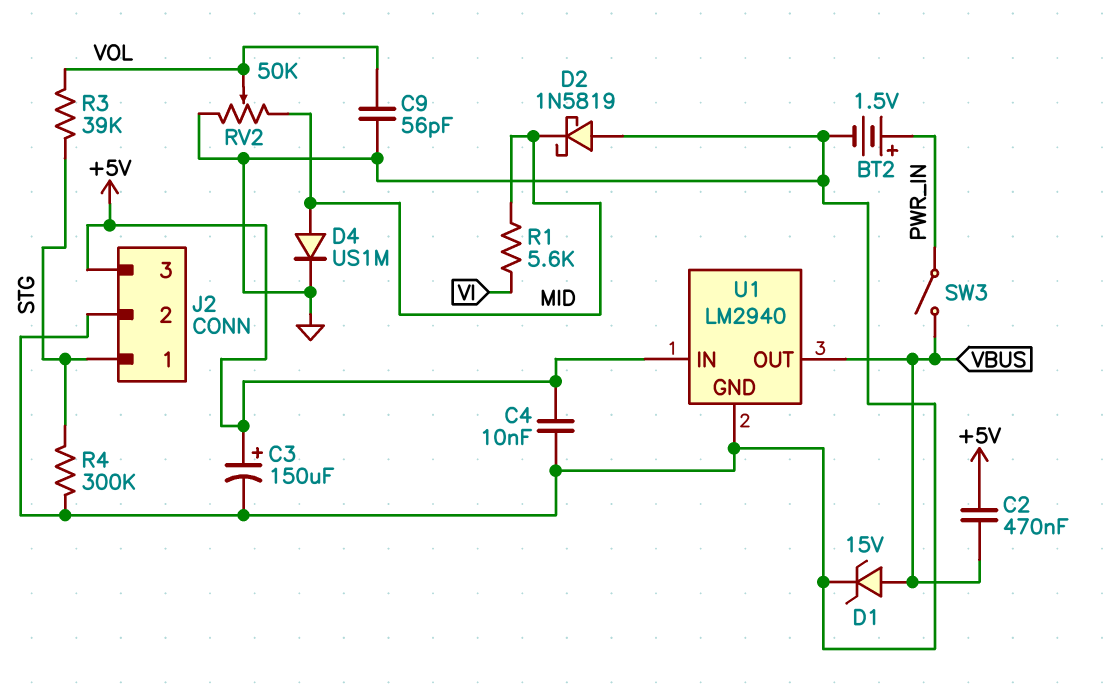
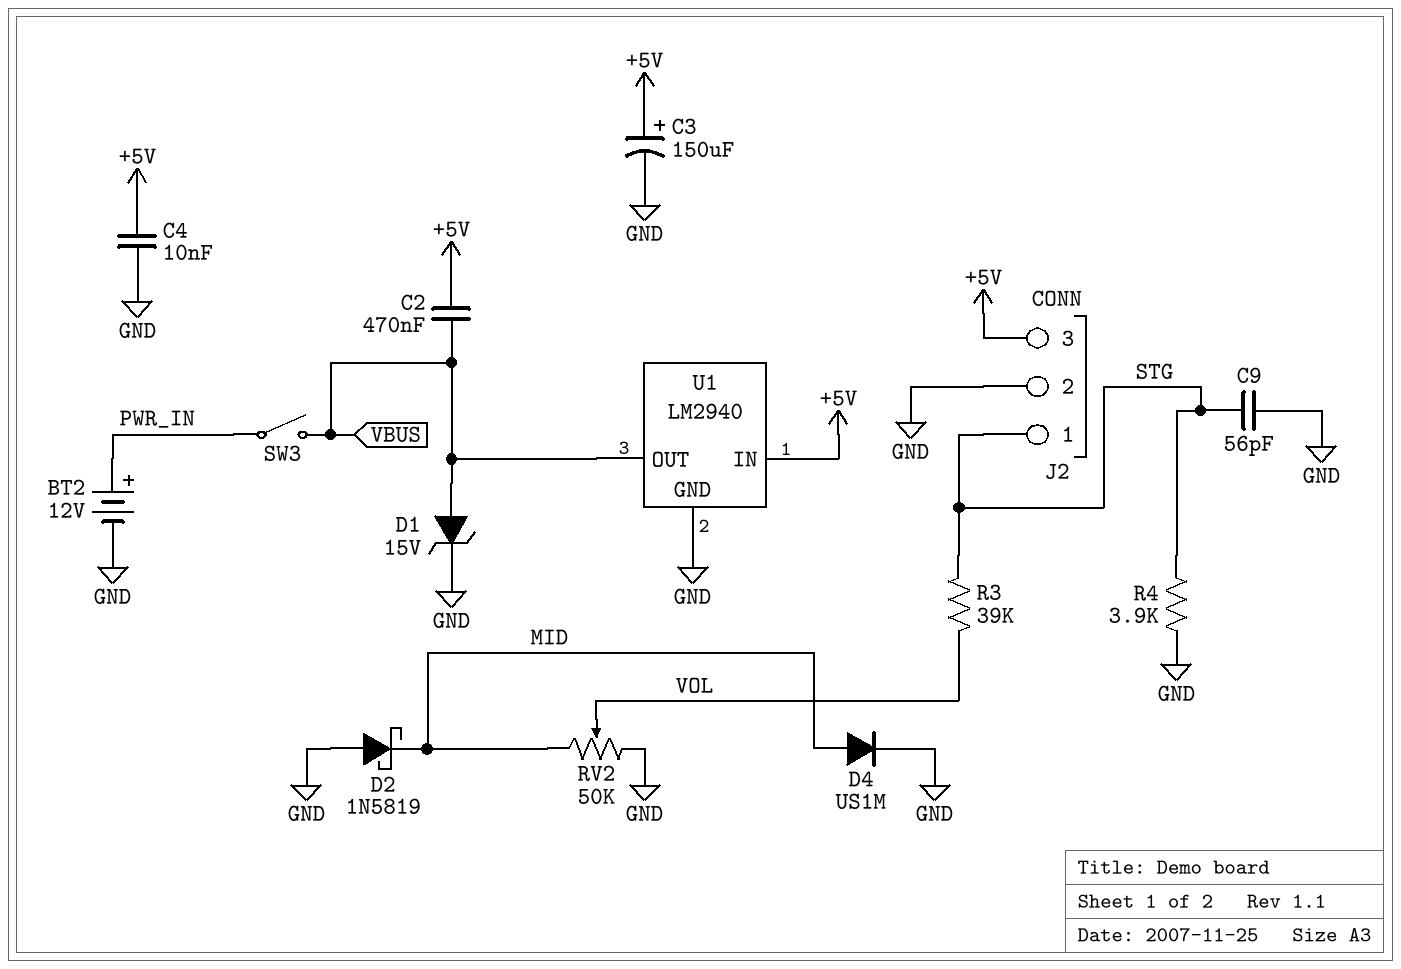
BT2: 1.5V (plus PWR_IN, minus GND) -> 12V (plus PWR_IN, minus GND)
C9: 56pF (GND, VOL) -> 56pF (GND, STG)
R1: 5.6k (MID, VI) -> none
R4: 300k (GND, STG) -> 3.9k (GND, STG)

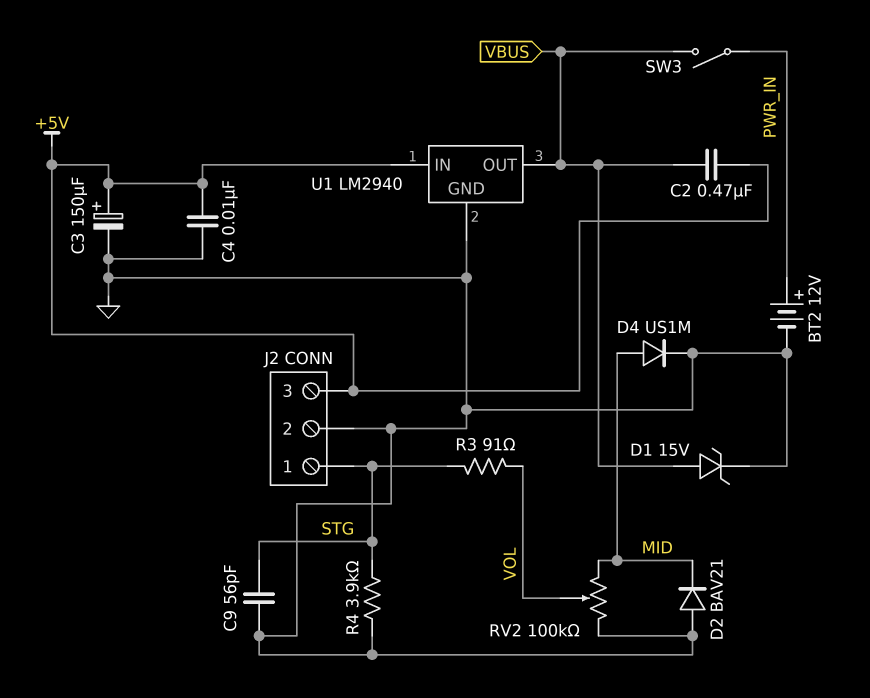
D2: schottky 1N5819 (A GND, K MID) -> diode BAV21 (A GND, K MID)
R3: 39k (STG, VOL) -> 91 (STG, VOL)
RV2: 50k (GND, MID, wiper VOL) -> 100k (GND, MID, wiper VOL)

